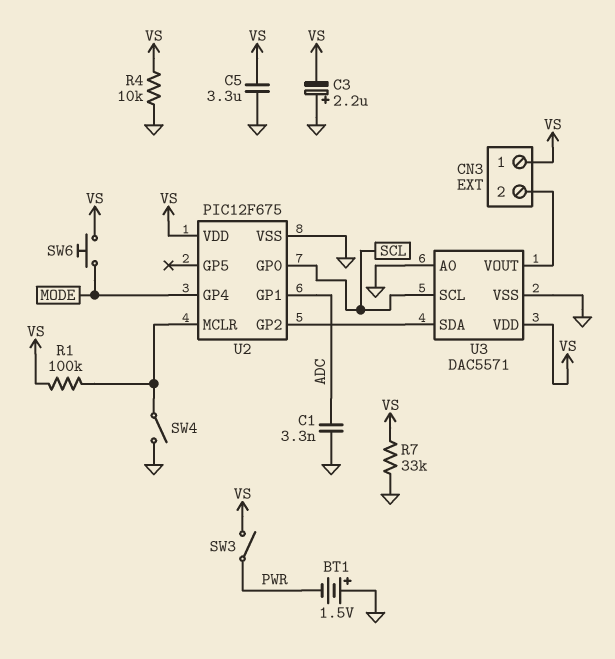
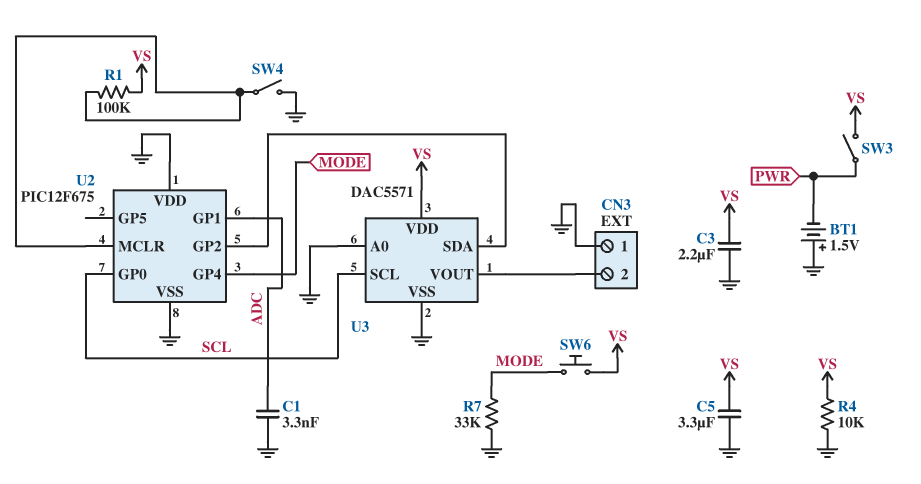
C3: 2.2uF (plus GND, minus VS) -> 2.2uF (GND, VS)
CN3 pin 1: VS -> GND
R7: 33k (GND, VS) -> 33k (GND, MODE)
U2 pin VDD: VS -> GND

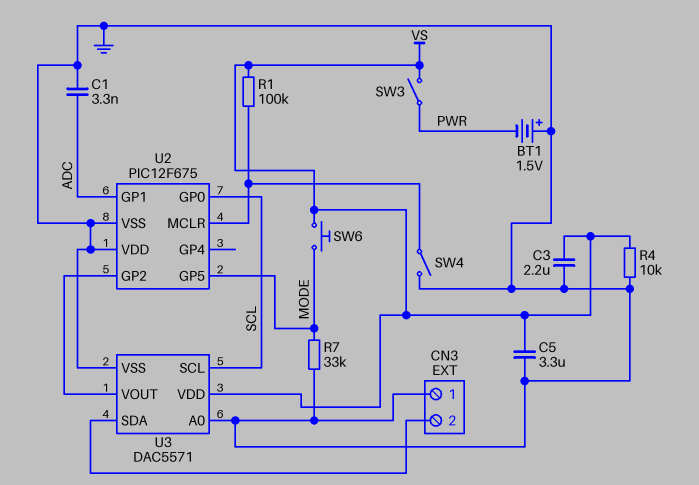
U2 pin GP4: MODE -> none
U2 pin GP5: none -> MODE
U3 pin SDA: U2/GP2 -> CN3/2
U3 pin VOUT: CN3/2 -> U2/GP2

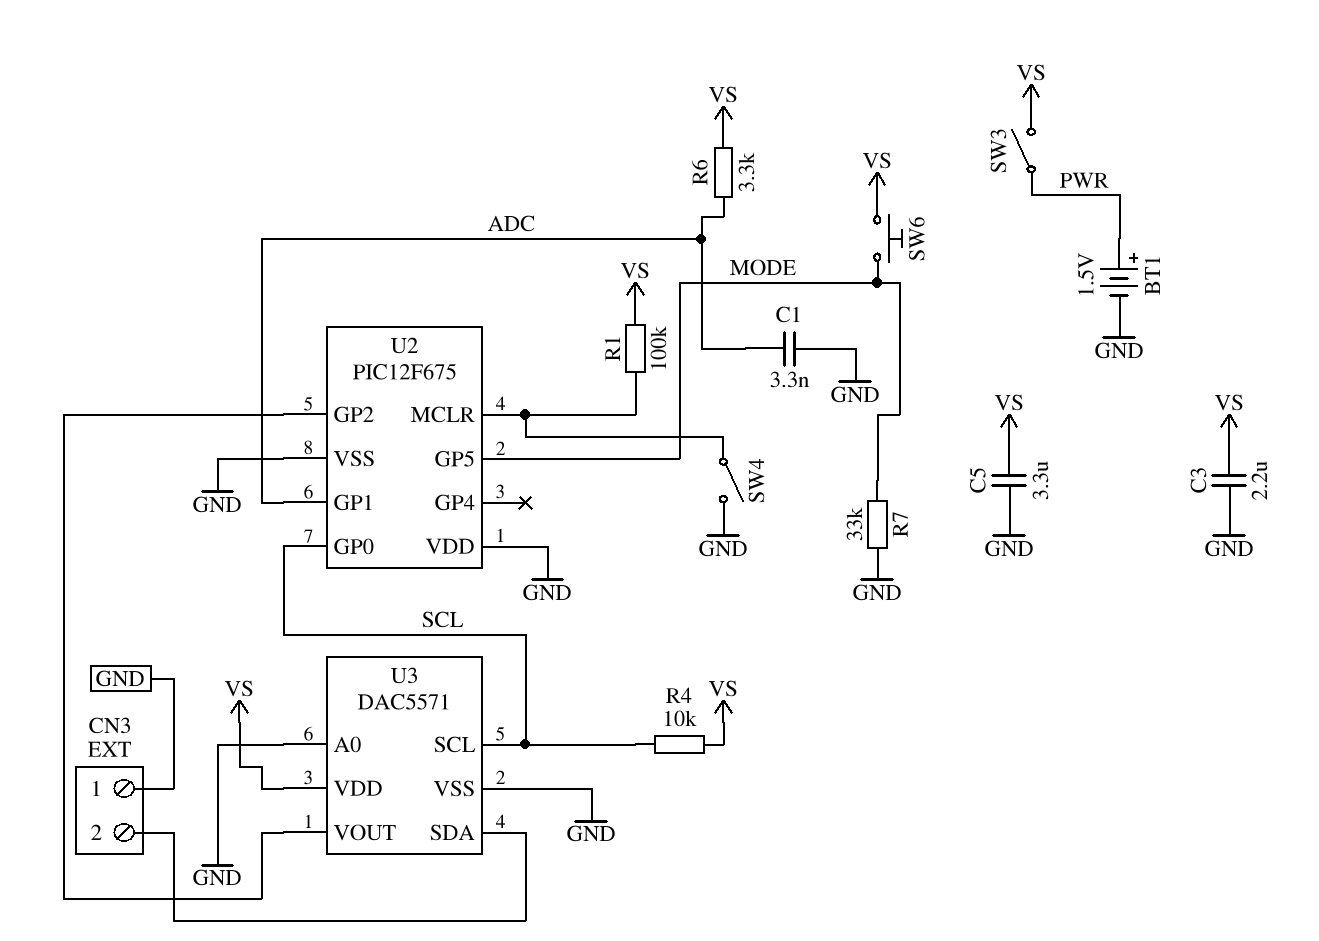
BT1: 1.5V (plus GND, minus PWR) -> 1.5V (plus PWR, minus GND)
R4: 10k (GND, VS) -> 10k (SCL, VS)
R6: none -> 3.3k (ADC, VS)

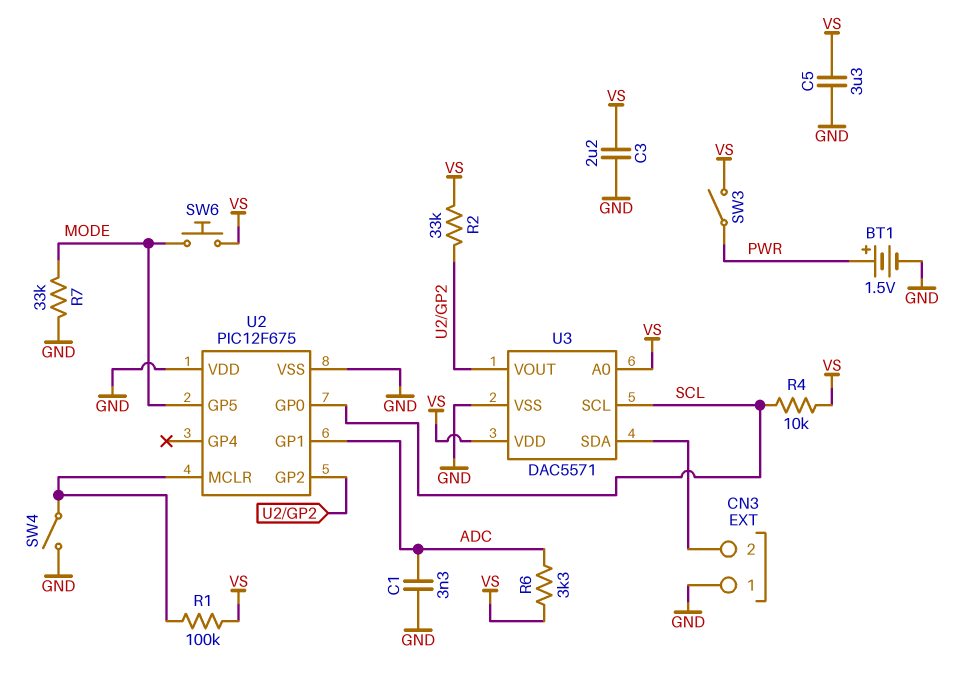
R2: none -> 33k (U2/GP2, VS)
U3 pin A0: GND -> VS

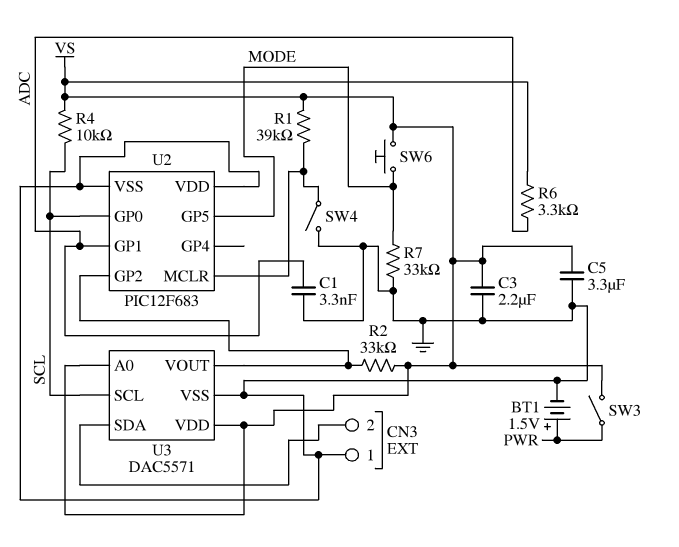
R1: 100k (U2/MCLR, VS) -> 39k (U2/MCLR, VS)
U2: PIC12F675 -> PIC12F683

